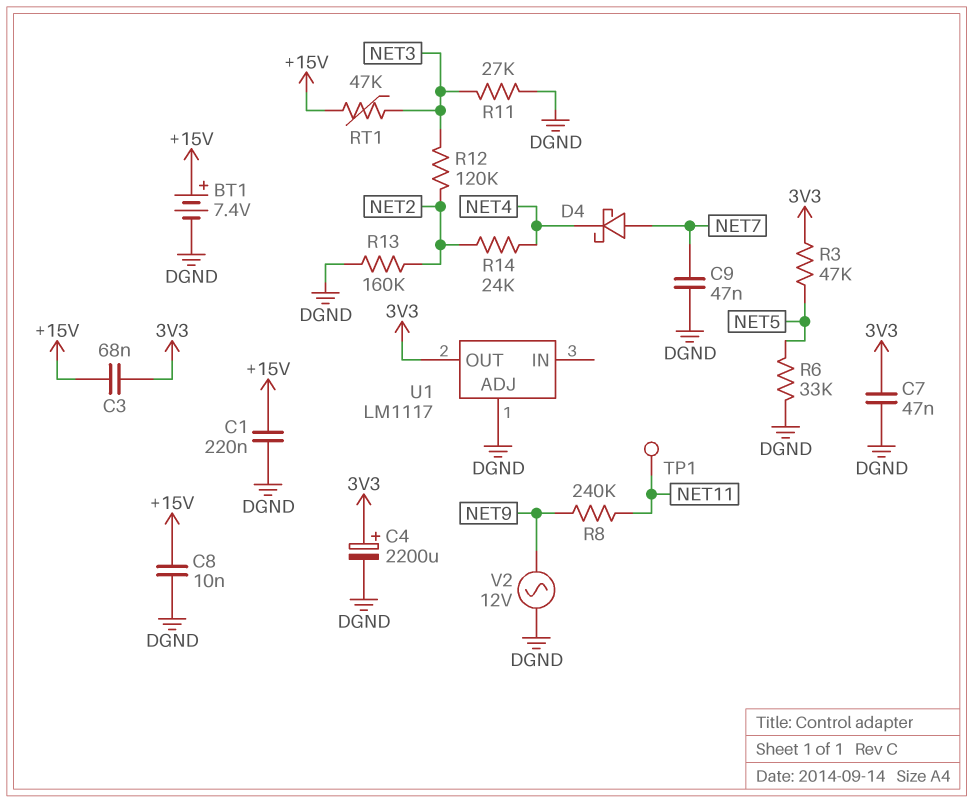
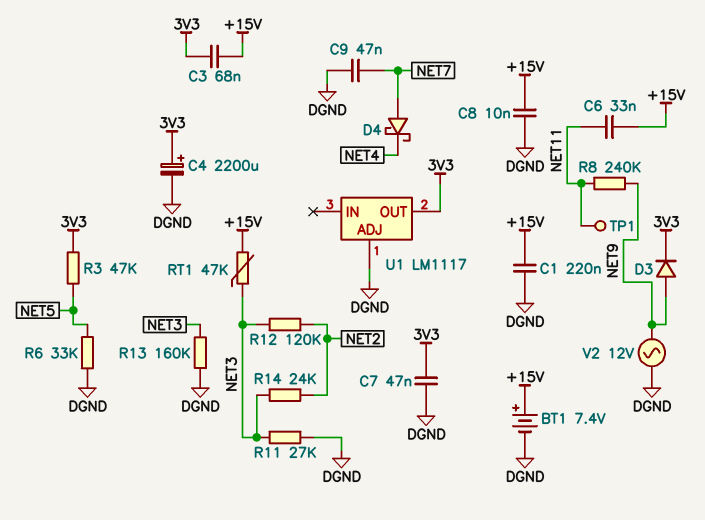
C6: none -> 33nF (+15V, NET11)
D3: none -> diode (A NET9, K 3V3)
R13: 160k (DGND, NET2) -> 160k (DGND, NET3)
R14: 24k (NET2, NET4) -> 24k (NET2, NET3)

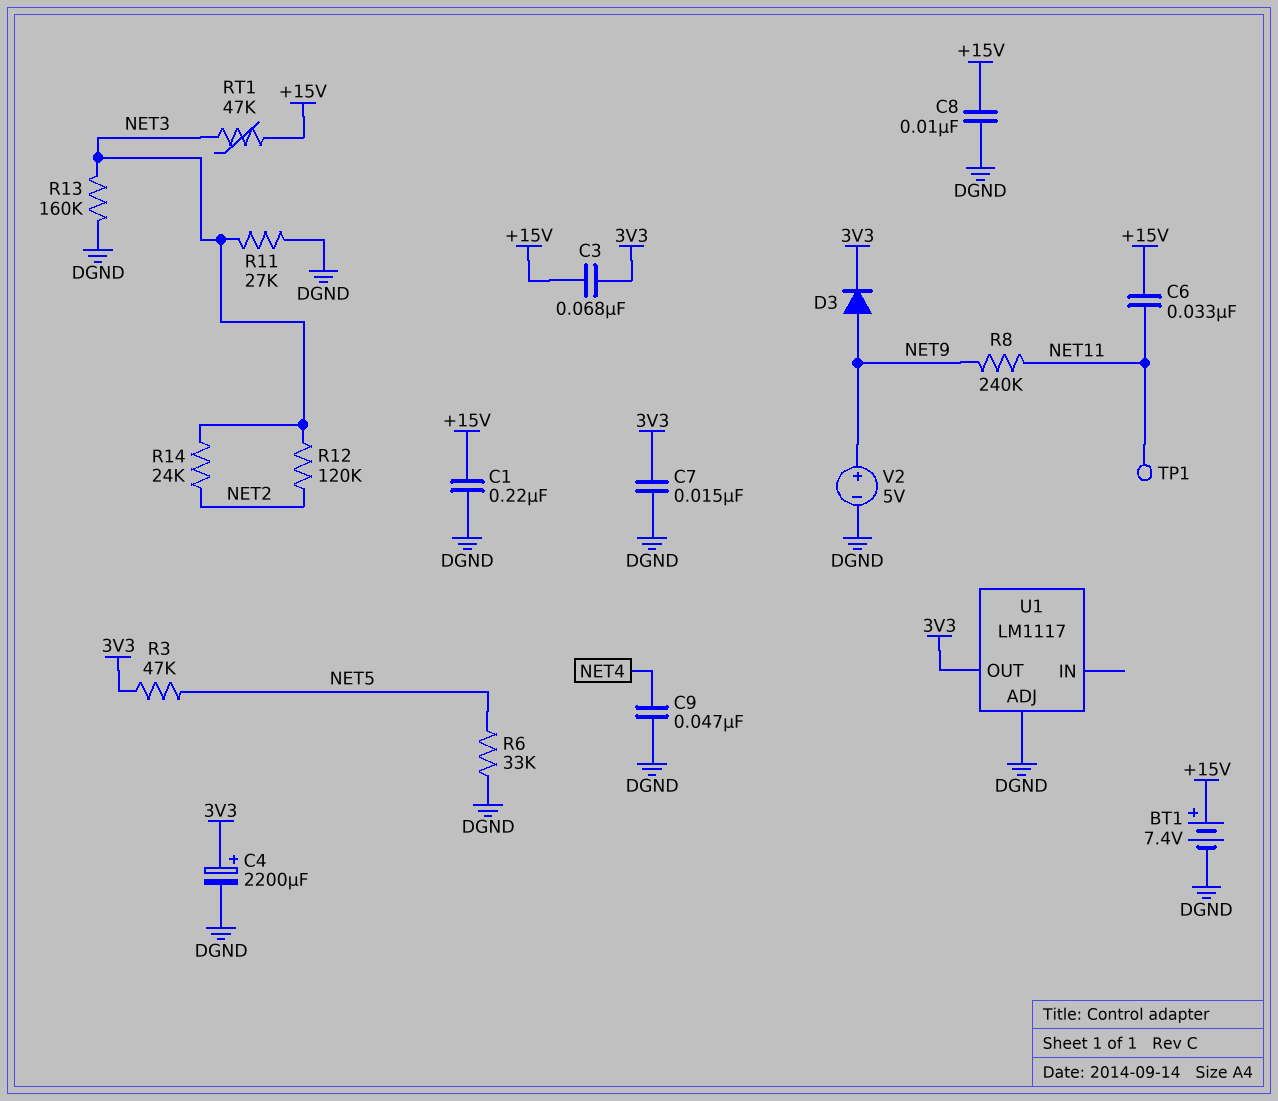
C7: 47nF (3V3, DGND) -> 15nF (3V3, DGND)
C9: 47nF (DGND, NET7) -> 47nF (DGND, NET4)
D4: schottky (A NET7, K NET4) -> none
V2: AC 12V (DGND, NET9) -> 5V (plus NET9, minus DGND)

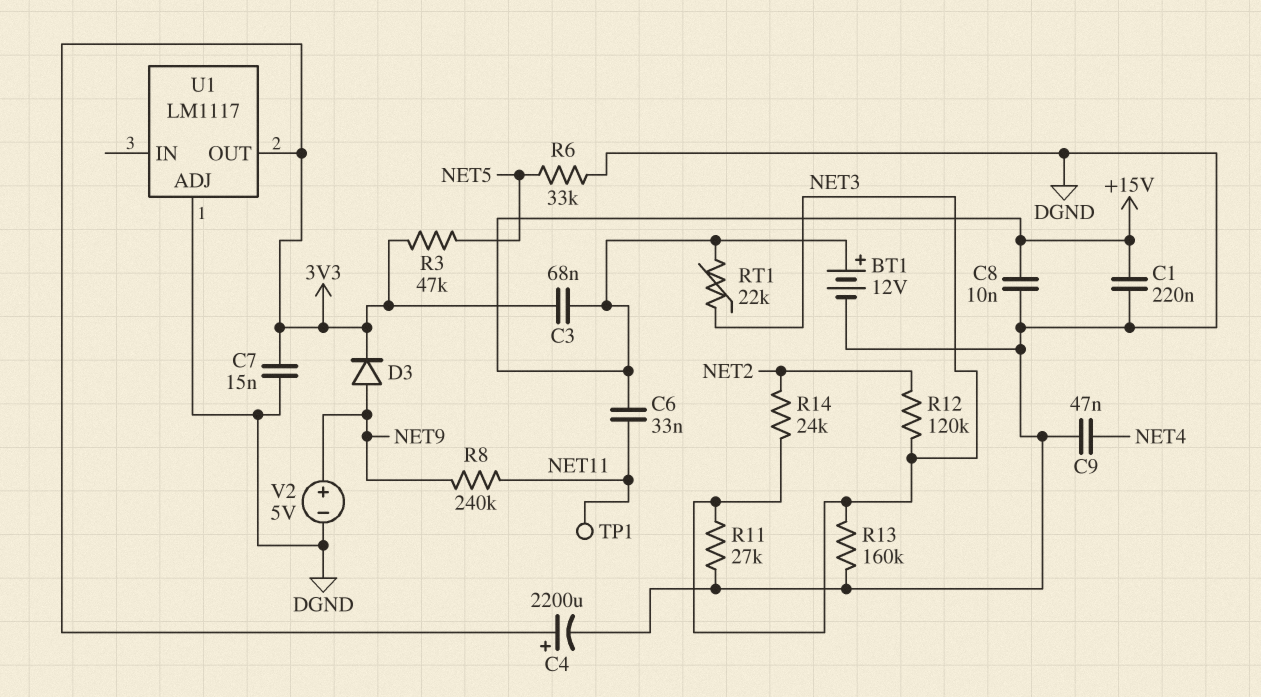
BT1: 7.4V (plus +15V, minus DGND) -> 12V (plus +15V, minus DGND)
RT1: 47k (+15V, NET3) -> 22k (+15V, NET3)

